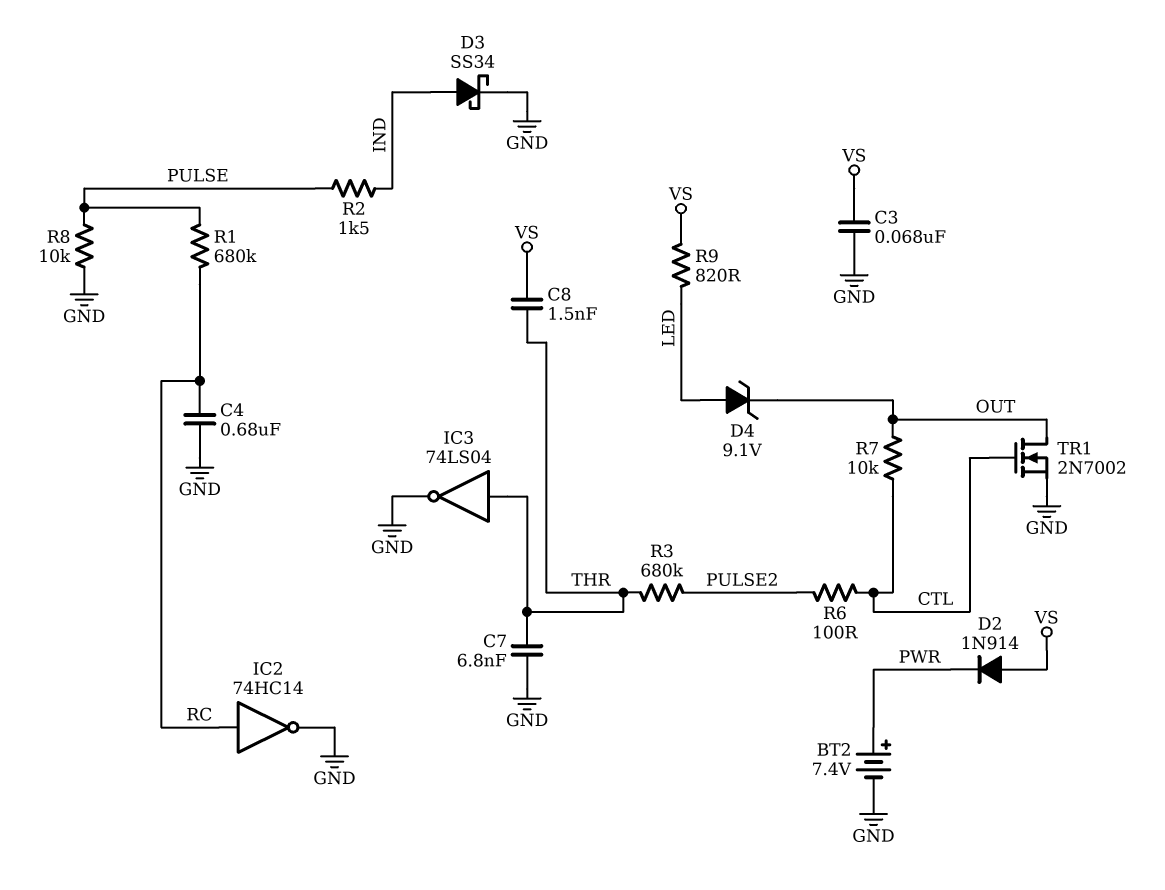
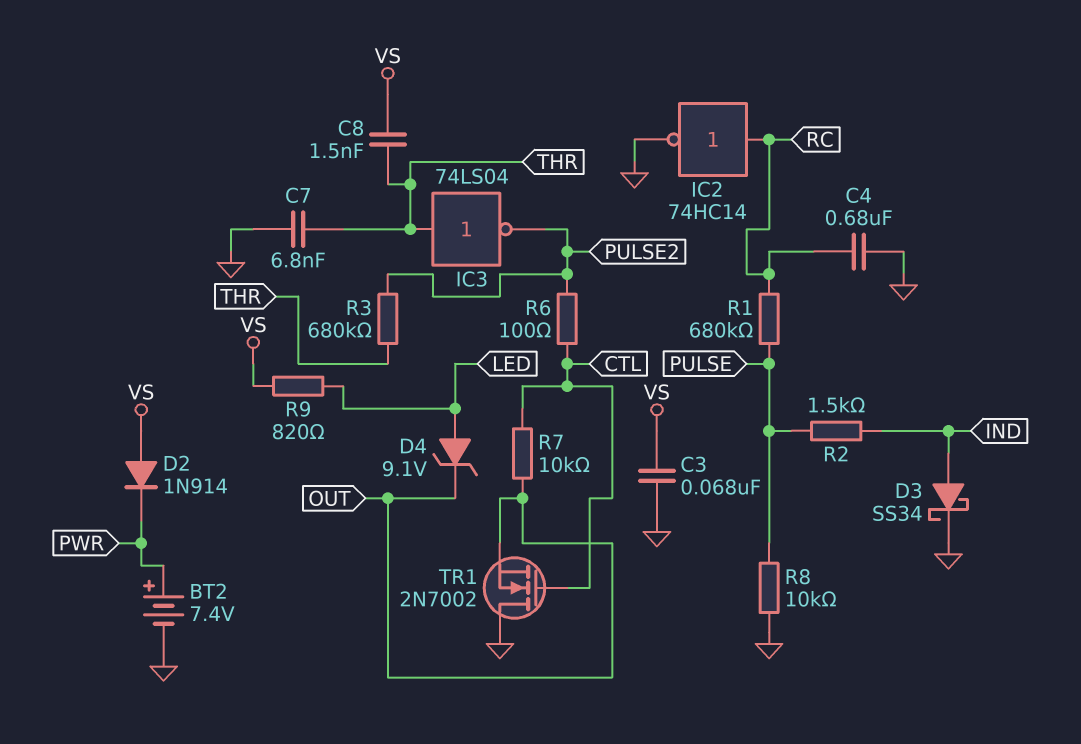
IC3: NOT 74LS04 (in THR, out GND) -> NOT 74LS04 (in THR, out PULSE2)
TR1: NMOS 2N7002 (G CTL, D OUT, S GND) -> NMOS 2N7002 (G CTL, D GND, S OUT)

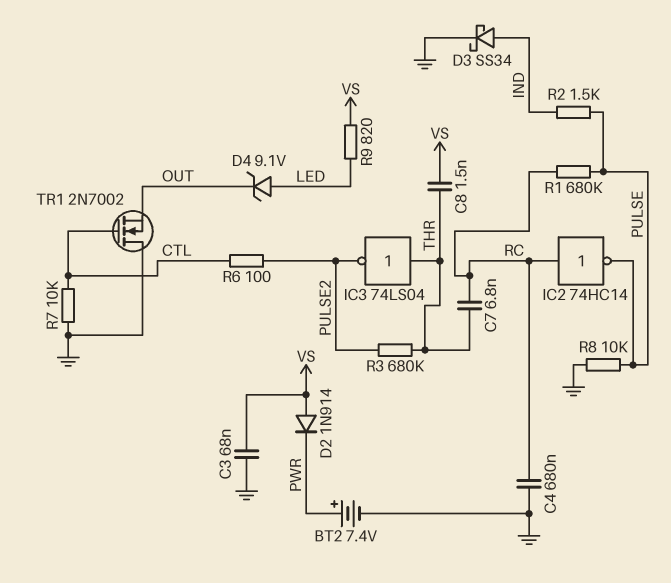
C7: 6.8nF (GND, THR) -> 6.8nF (RC, THR)
IC2: NOT 74HC14 (in RC, out GND) -> NOT 74HC14 (in RC, out PULSE)
R7: 10k (CTL, OUT) -> 10k (CTL, GND)

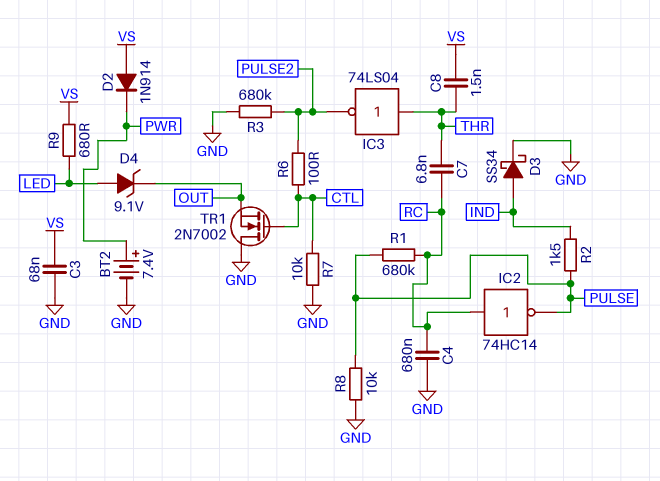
R3: 680k (PULSE2, THR) -> 680k (GND, PULSE2)
R9: 820 (LED, VS) -> 680 (LED, VS)

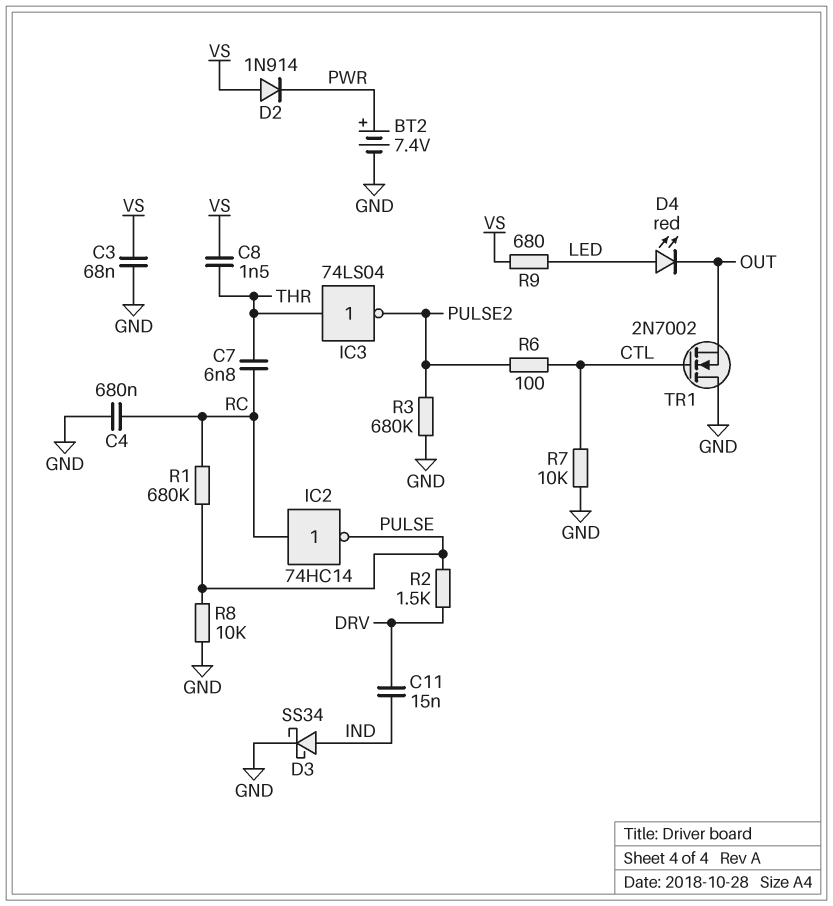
C11: none -> 15nF (DRV, IND)
D4: zener 9.1V (A LED, K OUT) -> LED red (A LED, K OUT)
R2: 1.5k (IND, PULSE) -> 1.5k (DRV, PULSE)

